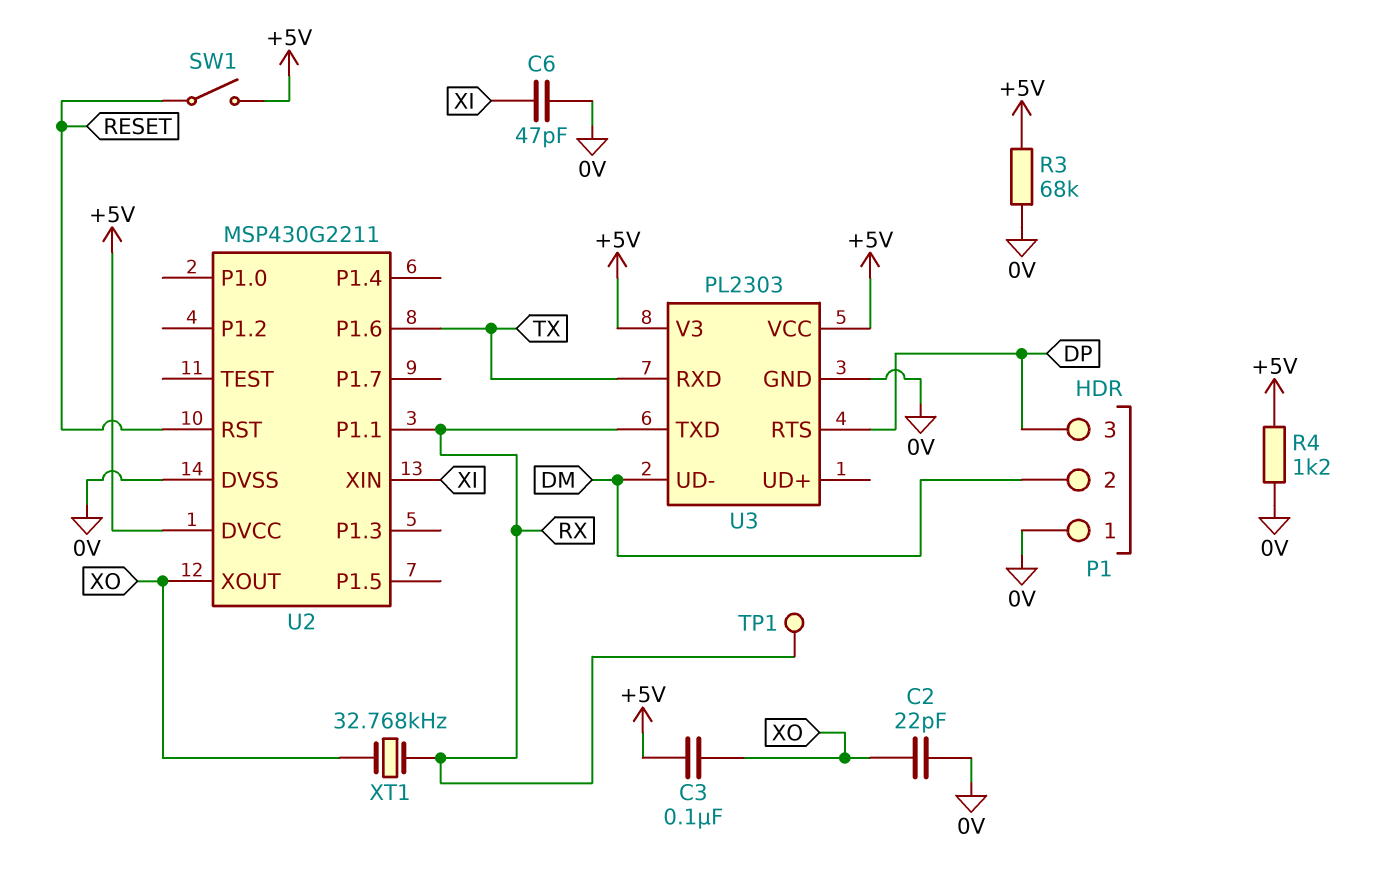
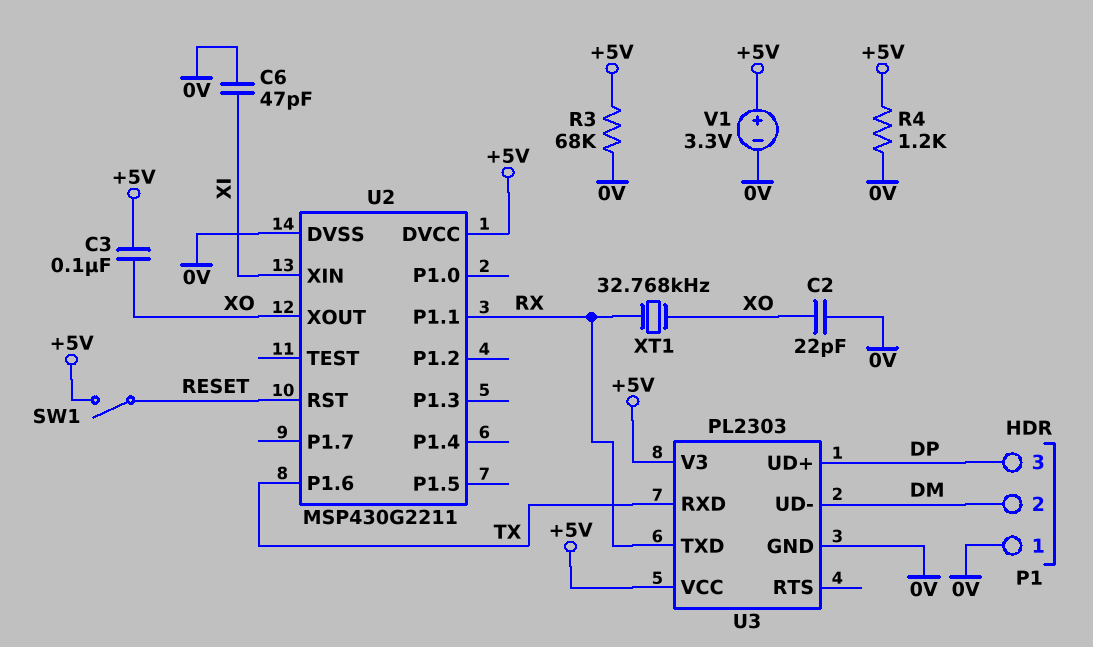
TP1: test point (RX) -> none
U3 pin RTS: DP -> none
U3 pin UD+: none -> DP
V1: none -> 3.3V (plus +5V, minus 0V)

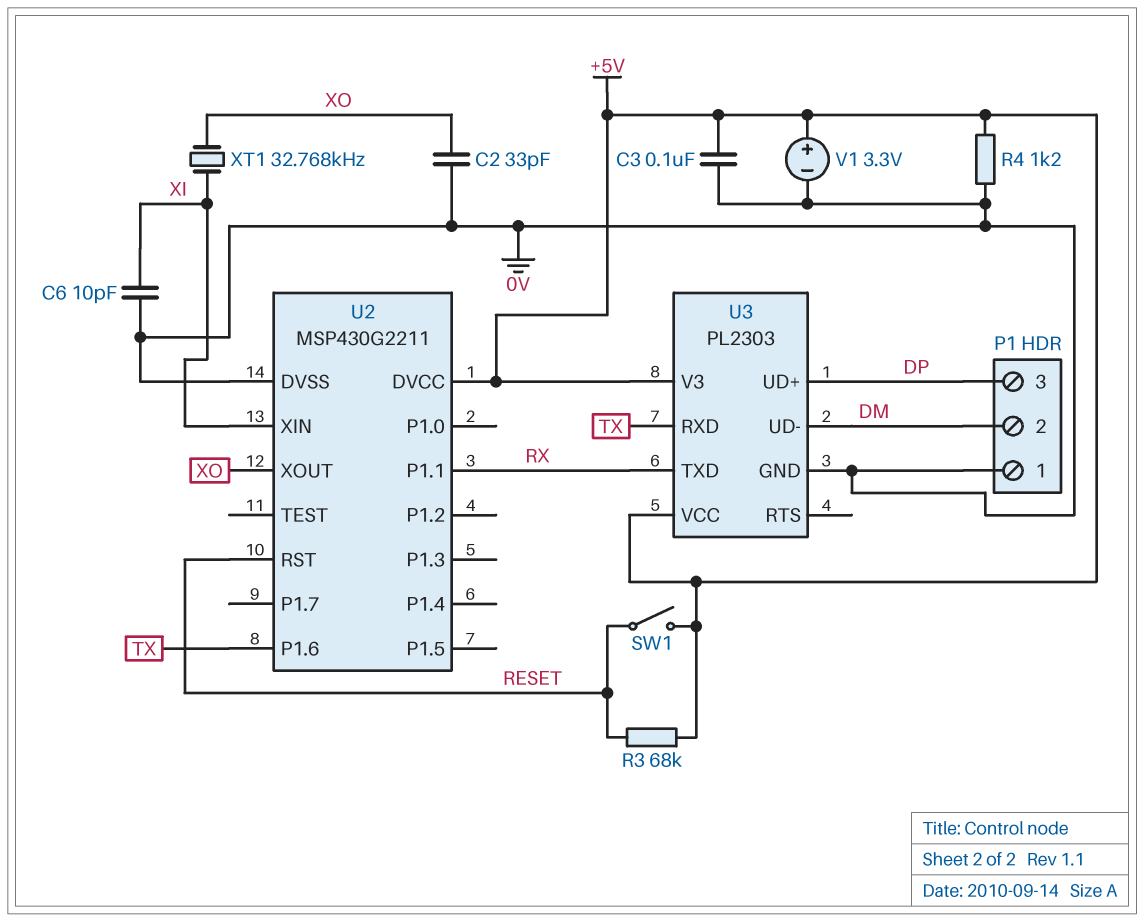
C2: 22pF (0V, XO) -> 33pF (0V, XO)
C3: 100nF (+5V, XO) -> 100nF (+5V, 0V)
C6: 47pF (0V, XI) -> 10pF (0V, XI)
R3: 68k (+5V, 0V) -> 68k (+5V, RESET)
XT1: 32.768kHz (RX, XO) -> 32.768kHz (XI, XO)

